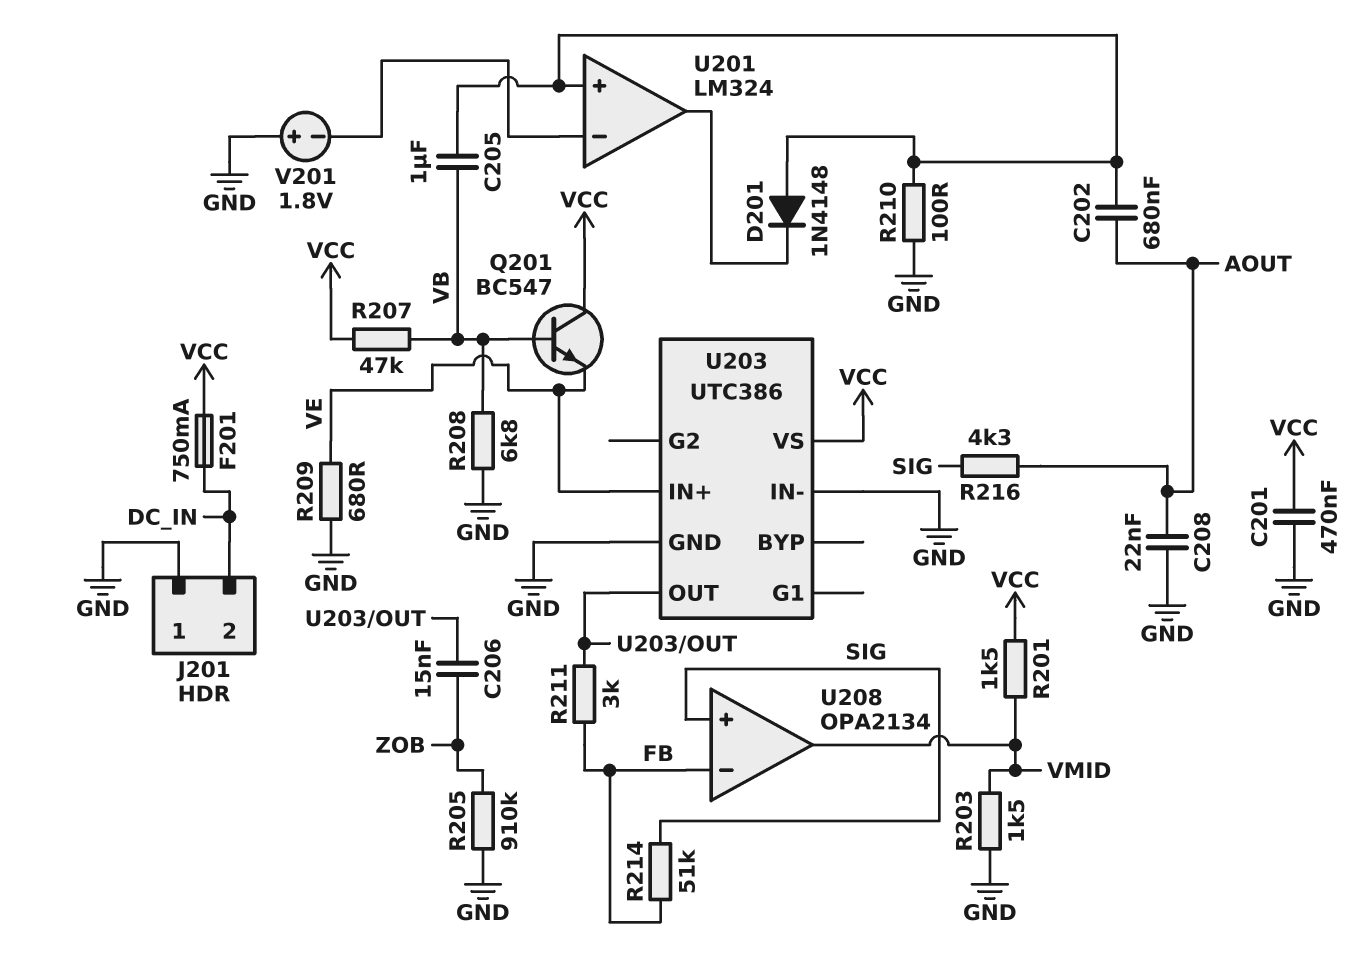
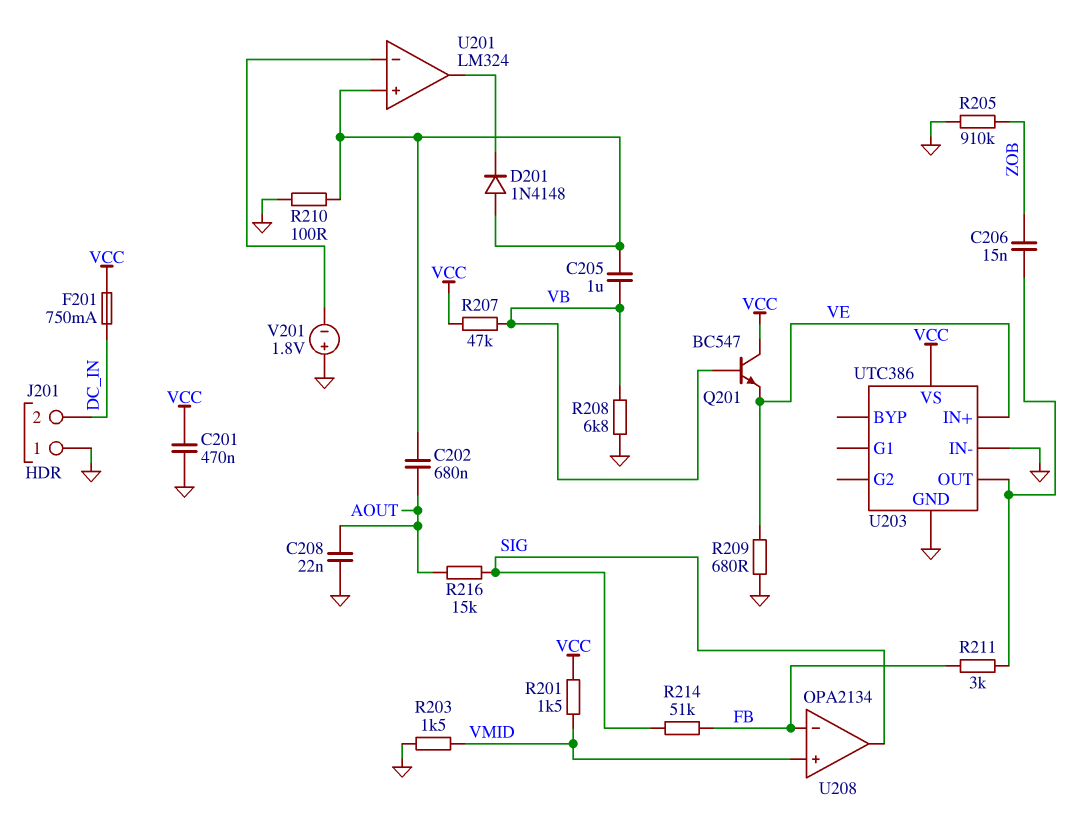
R216: 4.3k (AOUT, SIG) -> 15k (AOUT, SIG)
U208 pin in+: SIG -> VMID
U208 pin out: VMID -> SIG

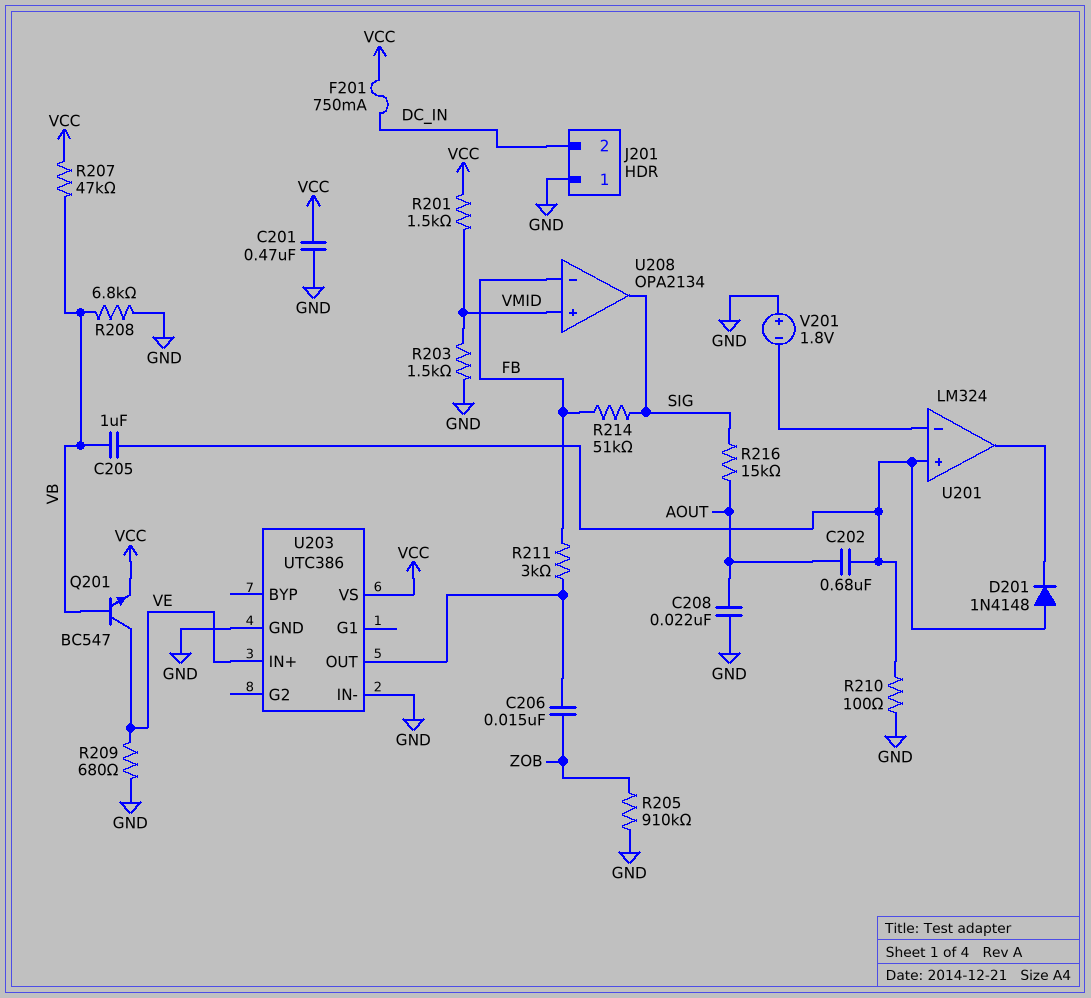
Q201: NPN BC547 (B VB, C VCC, E VE) -> NPN BC547 (B VB, C VE, E VCC)

